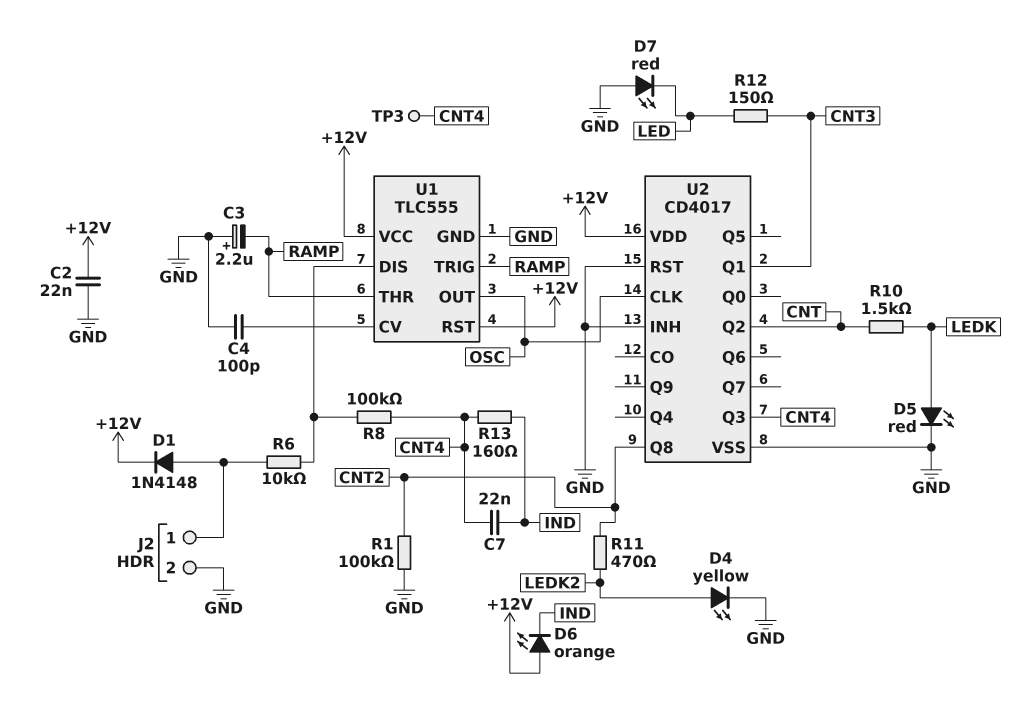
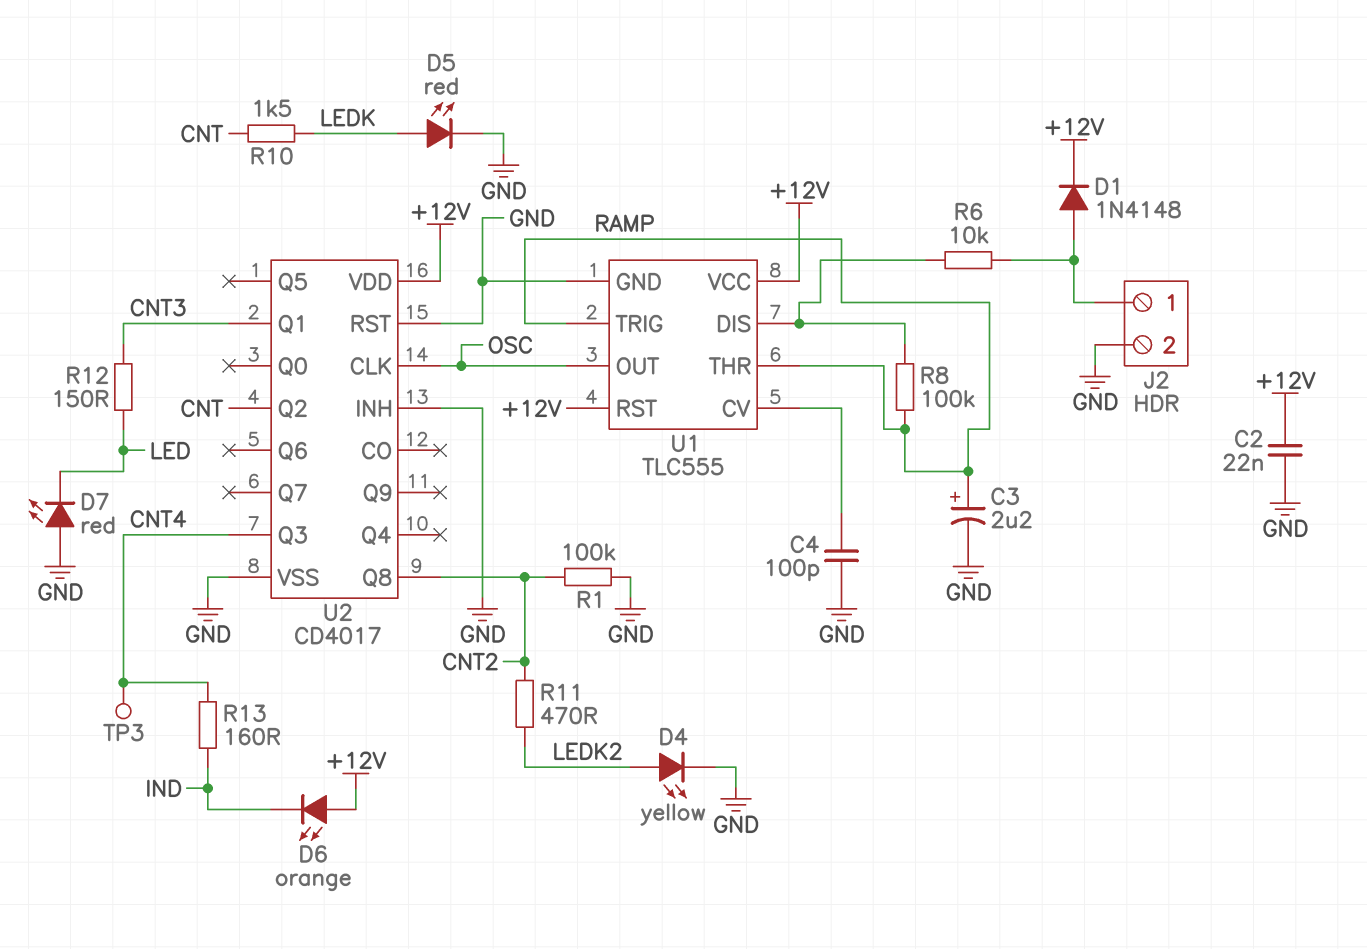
C3: 2.2uF (plus GND, minus RAMP) -> 2.2uF (plus RAMP, minus GND)
C7: 22nF (CNT4, IND) -> none
R8: 100k (CNT4, U1/DIS) -> 100k (RAMP, U1/DIS)

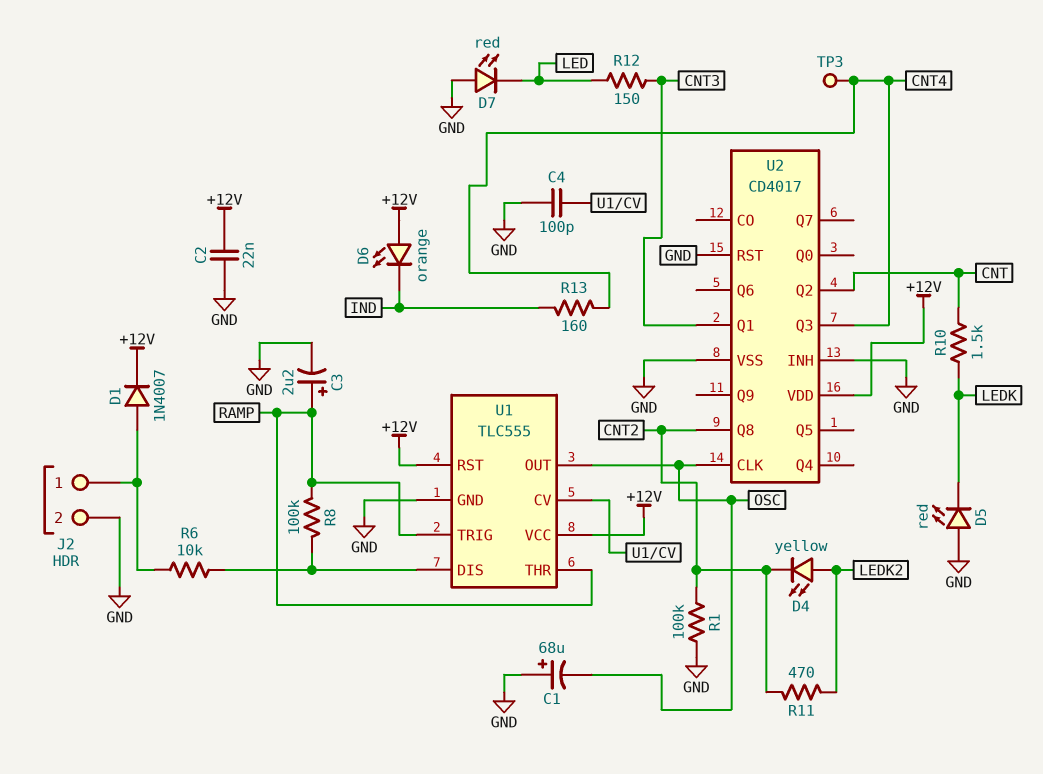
C1: none -> 68uF (plus GND, minus OSC)
D1: diode 1N4148 (A J2/1, K +12V) -> diode 1N4007 (A J2/1, K +12V)
D4: LED yellow (A LEDK2, K GND) -> LED yellow (A LEDK2, K CNT2)
D5: LED red (A LEDK, K GND) -> LED red (A GND, K LEDK)

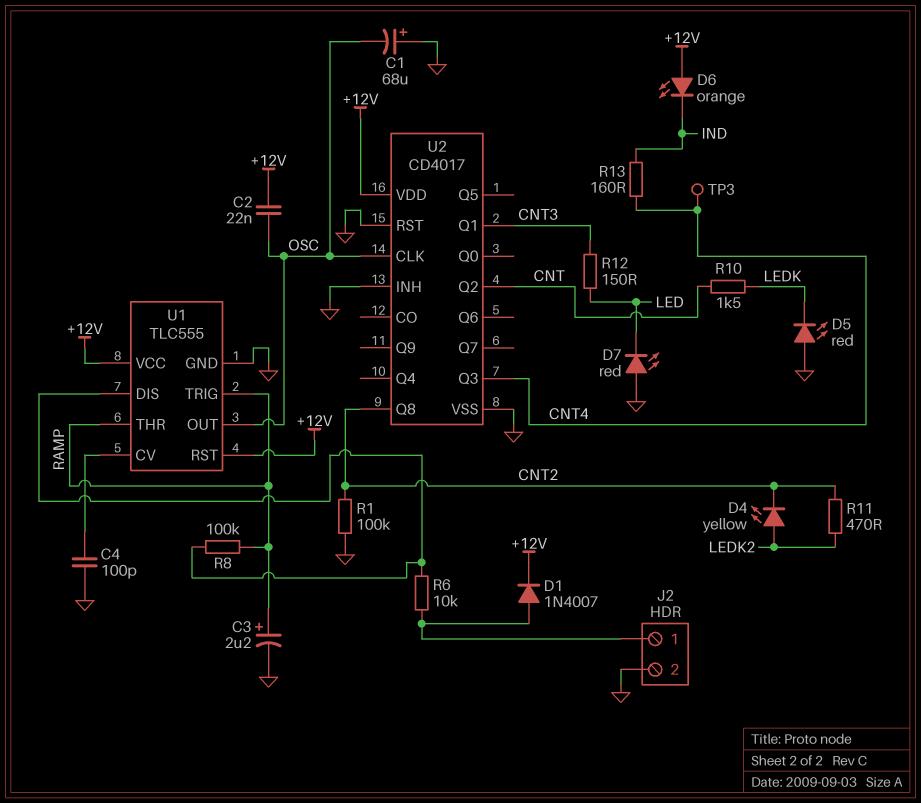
C2: 22nF (+12V, GND) -> 22nF (+12V, OSC)

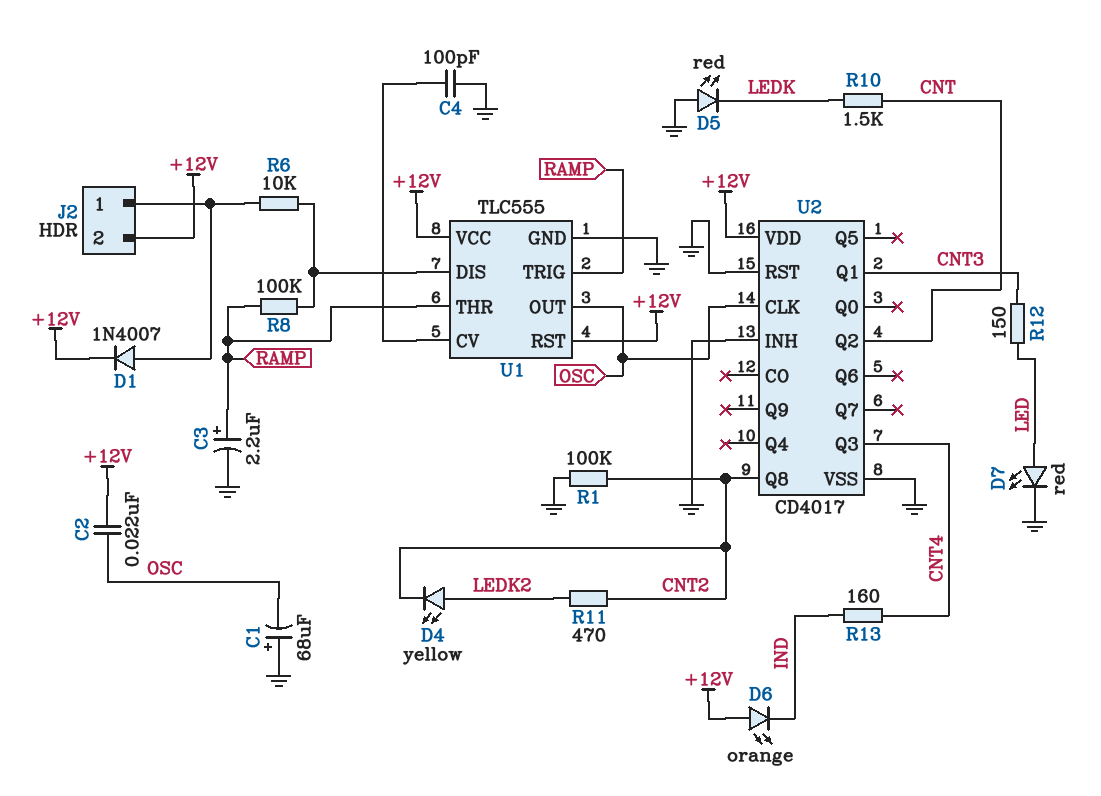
D7: LED red (A GND, K LED) -> LED red (A LED, K GND)
J2 pin 2: GND -> +12V
TP3: test point (CNT4) -> none

